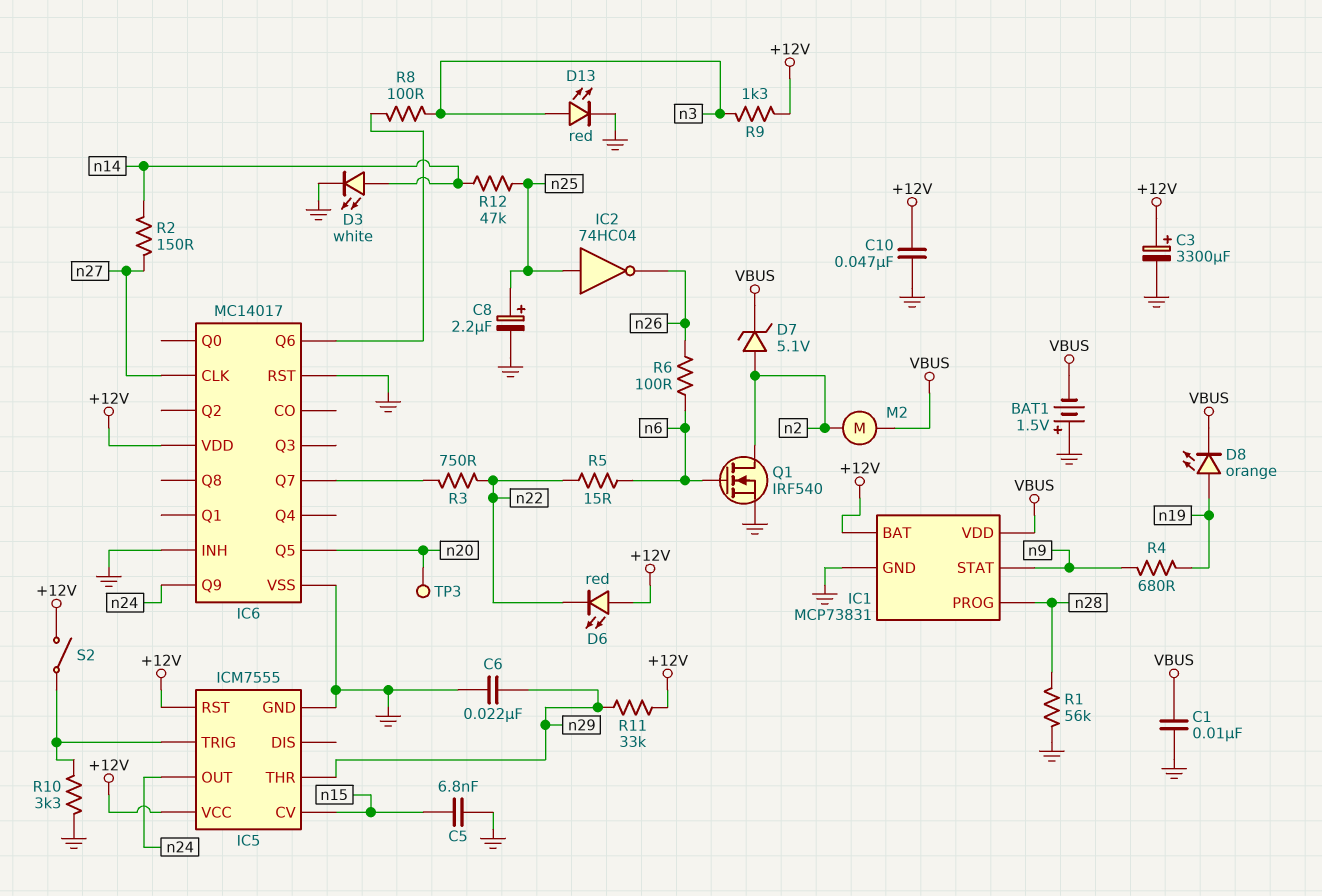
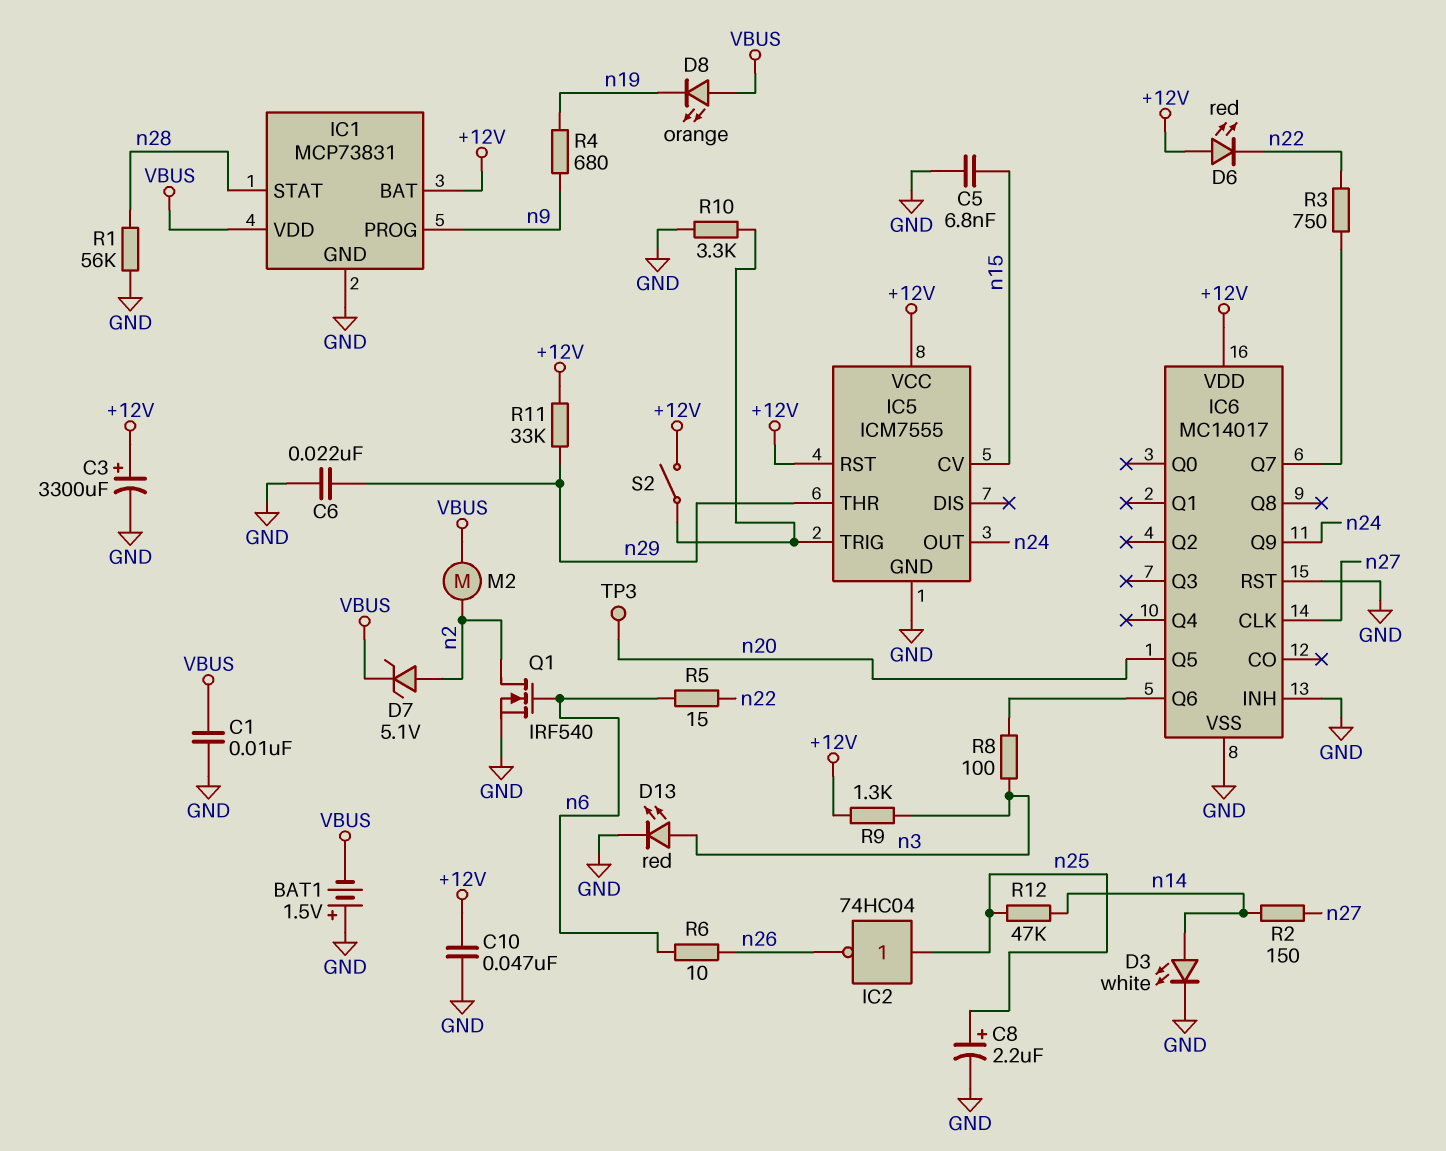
D8: LED orange (A n19, K VBUS) -> LED orange (A VBUS, K n19)
IC1 pin PROG: n28 -> n9
IC1 pin STAT: n9 -> n28
R6: 100 (n6, n26) -> 10 (n6, n26)

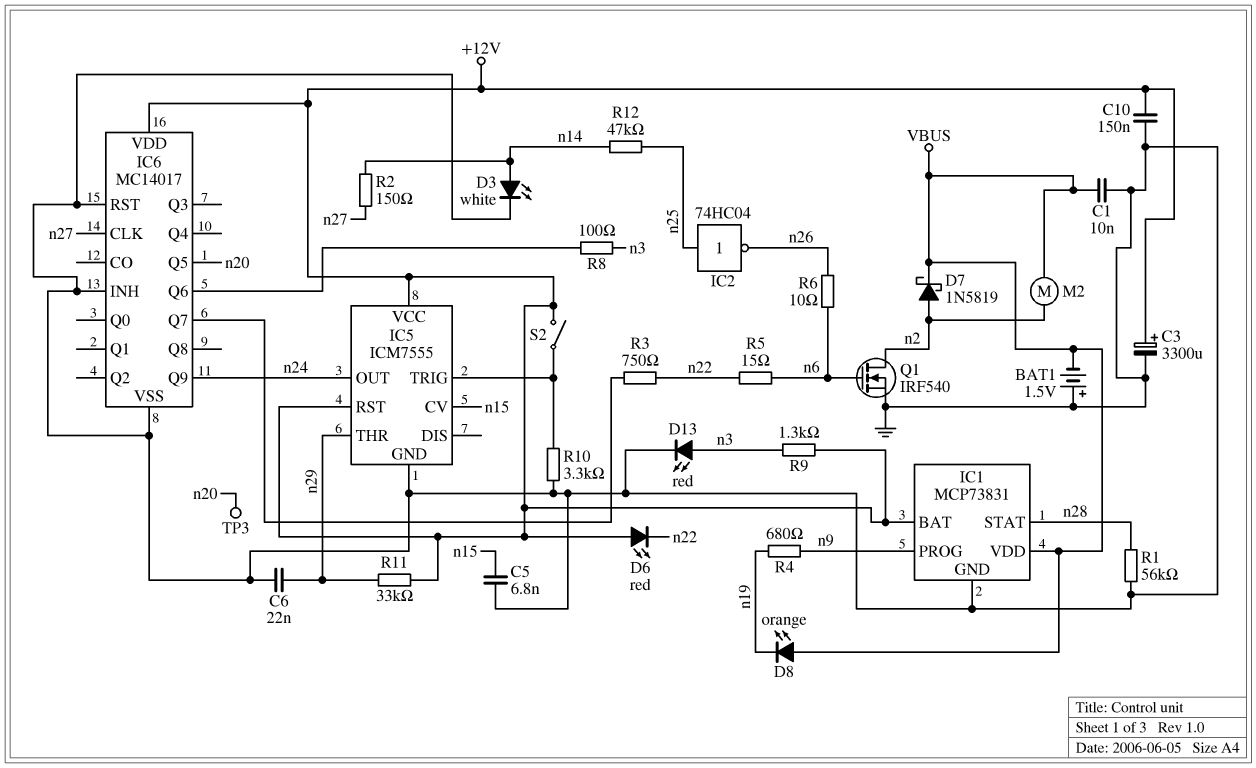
C8: 2.2uF (plus n25, minus GND) -> none
C10: 47nF (+12V, GND) -> 150nF (+12V, GND)
D7: zener 5.1V (A n2, K VBUS) -> schottky 1N5819 (A n2, K VBUS)

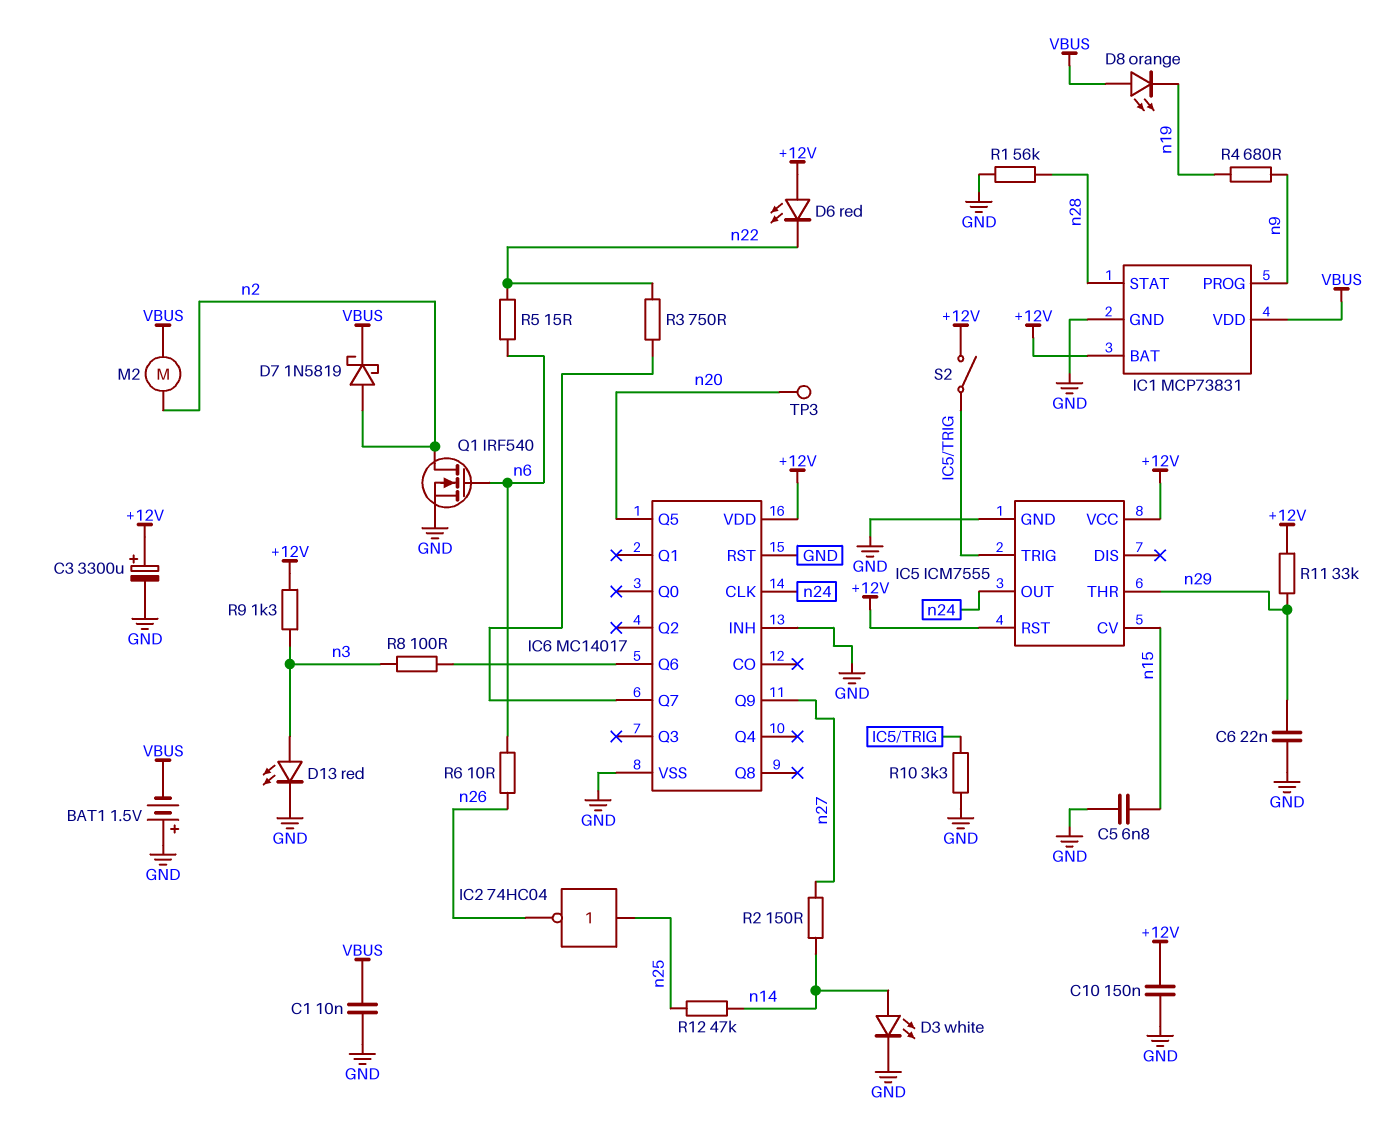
IC6 pin CLK: n27 -> n24
IC6 pin Q9: n24 -> n27

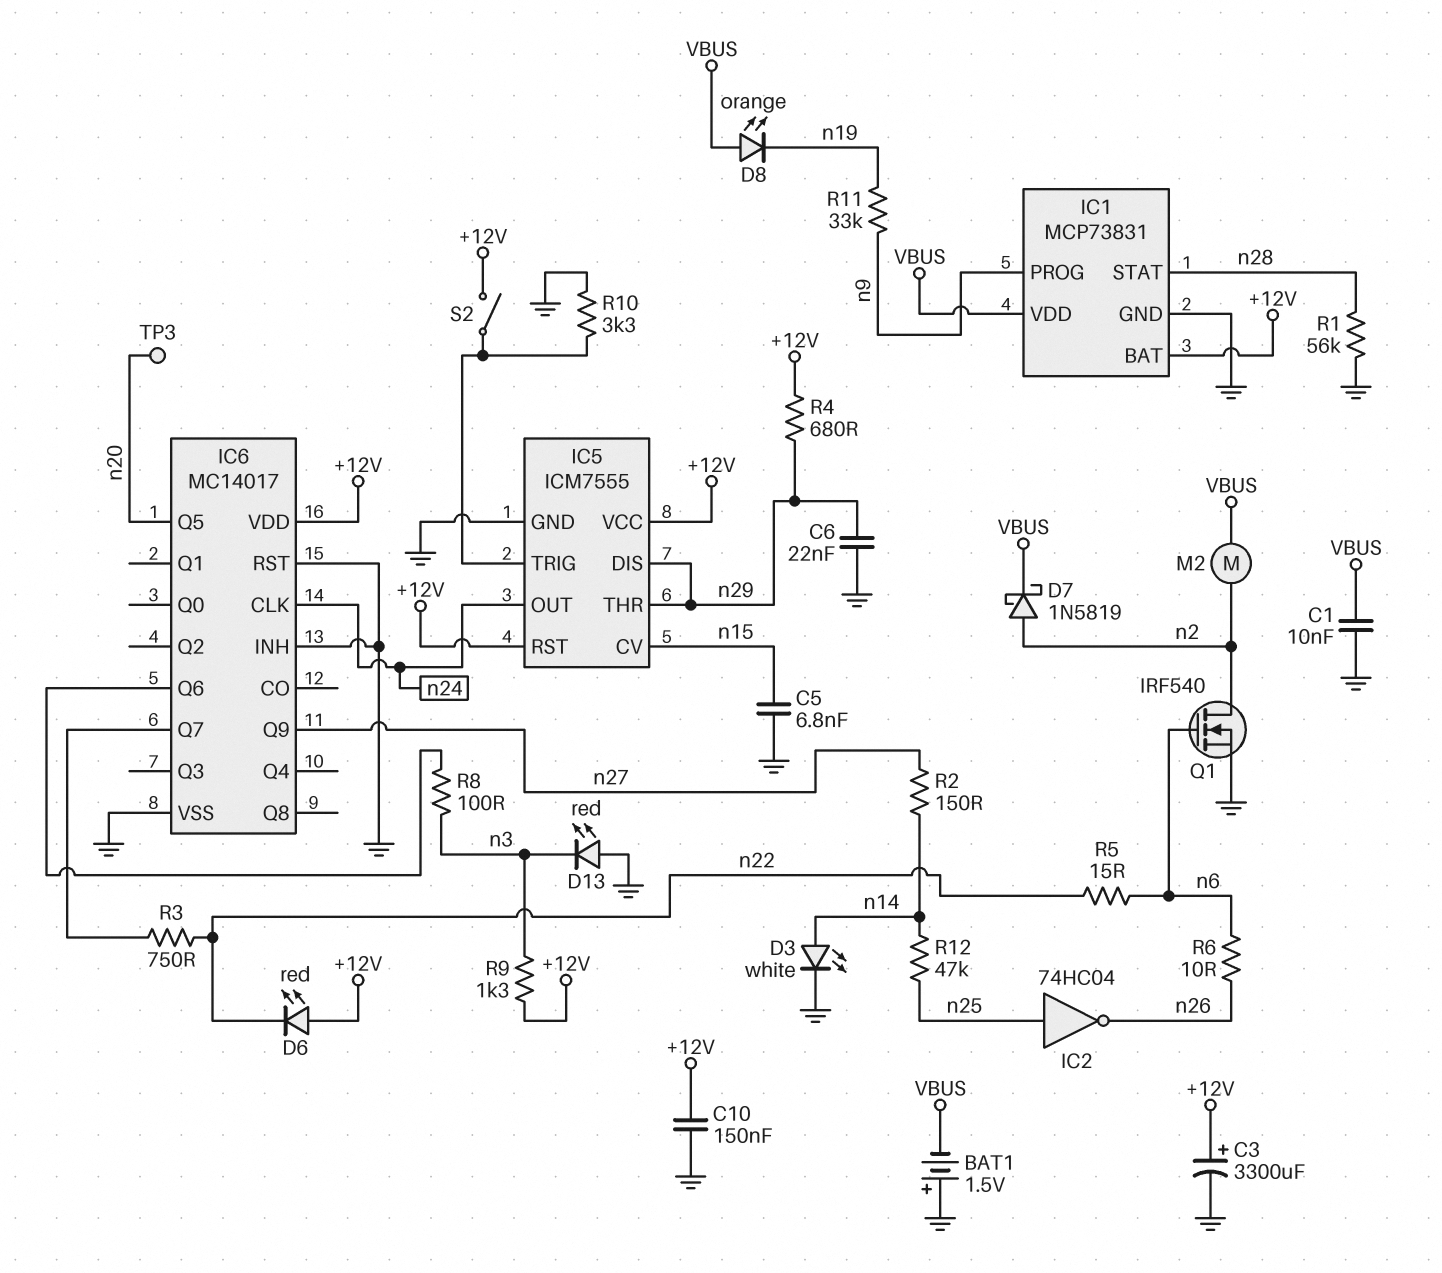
D13: LED red (A n3, K GND) -> LED red (A GND, K n3)
IC5 pin DIS: none -> n29
R4: 680 (n9, n19) -> 680 (+12V, n29)
R11: 33k (+12V, n29) -> 33k (n9, n19)

